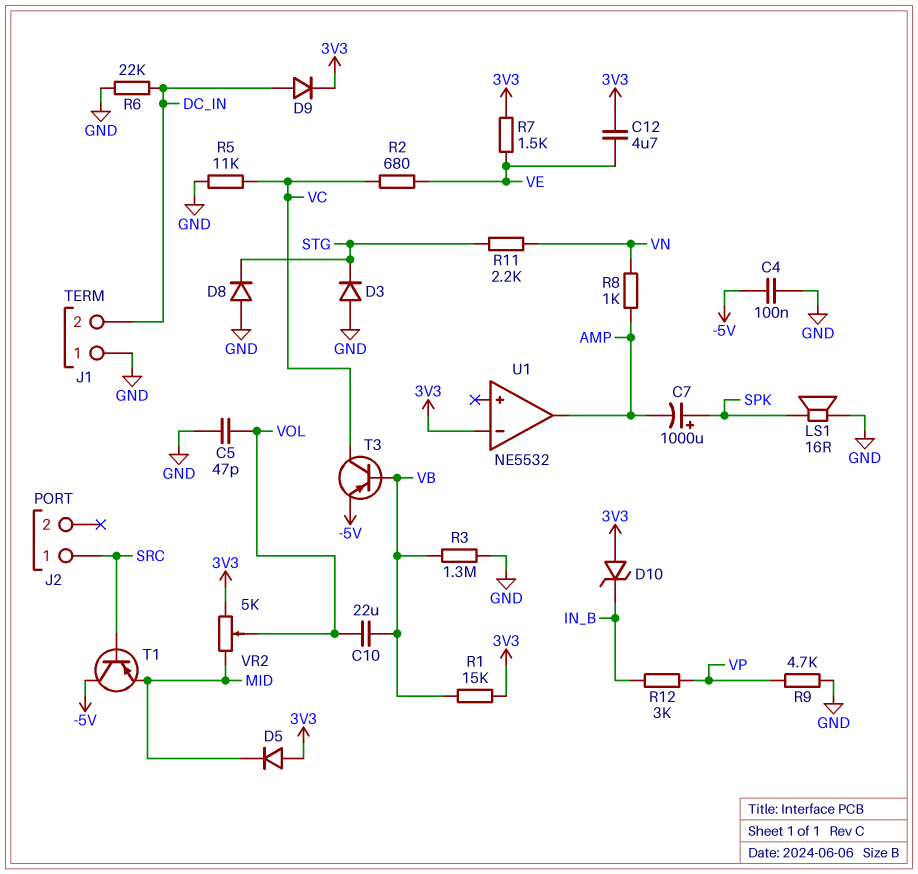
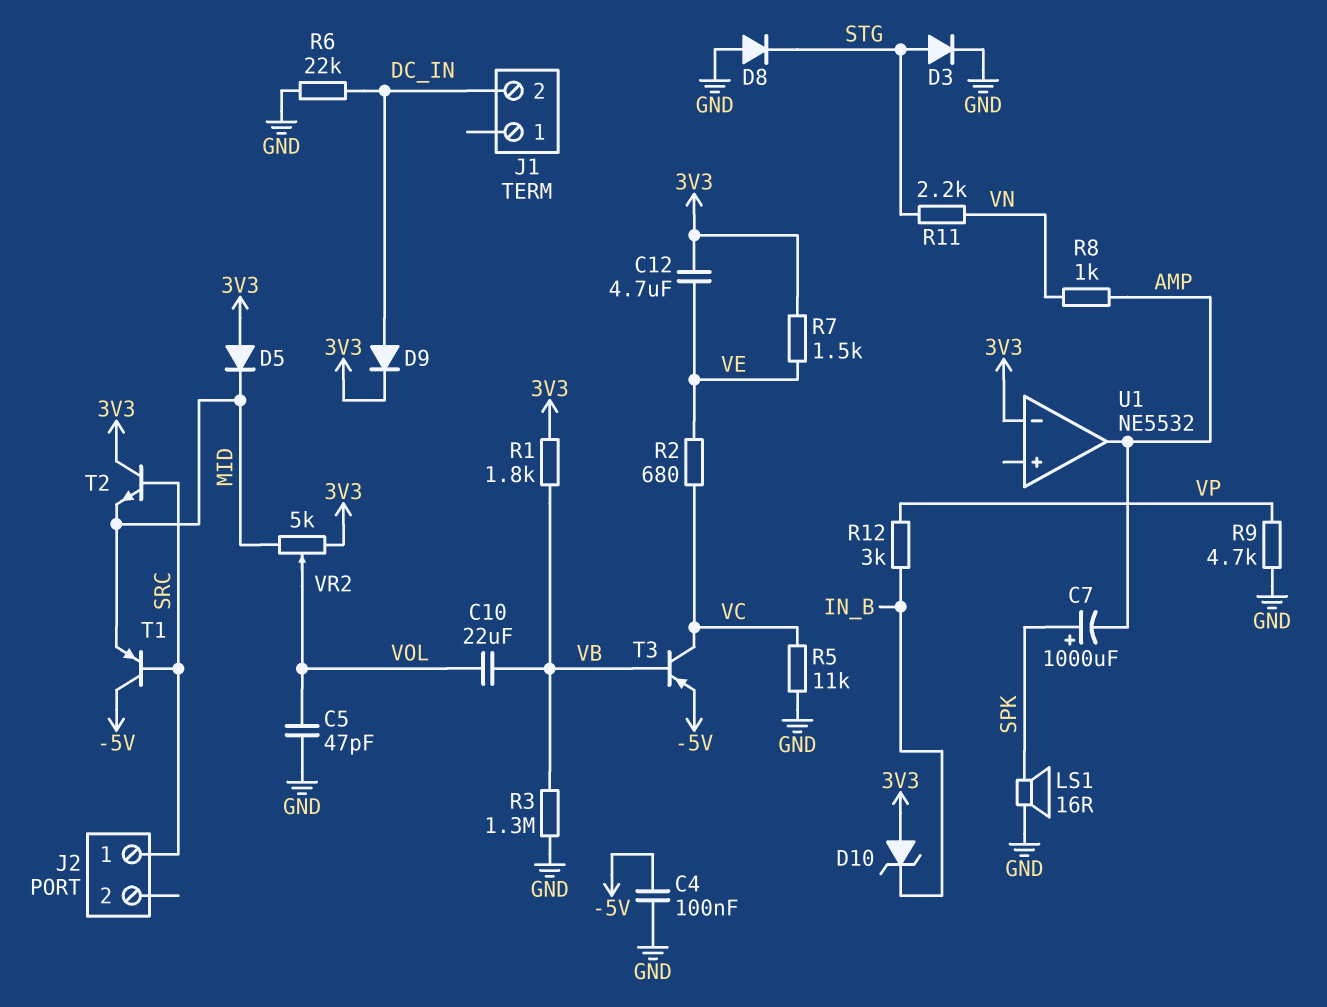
D3: diode (A GND, K STG) -> diode (A STG, K GND)
J1 pin 1: GND -> none
R1: 15k (3V3, VB) -> 1.8k (3V3, VB)
T2: none -> NPN (B SRC, C 3V3, E MID)

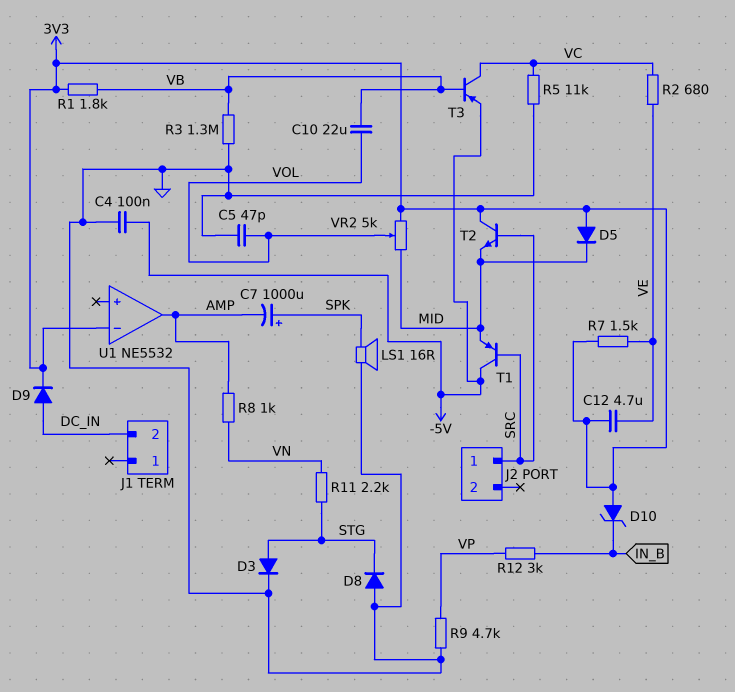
R6: 22k (DC_IN, GND) -> none

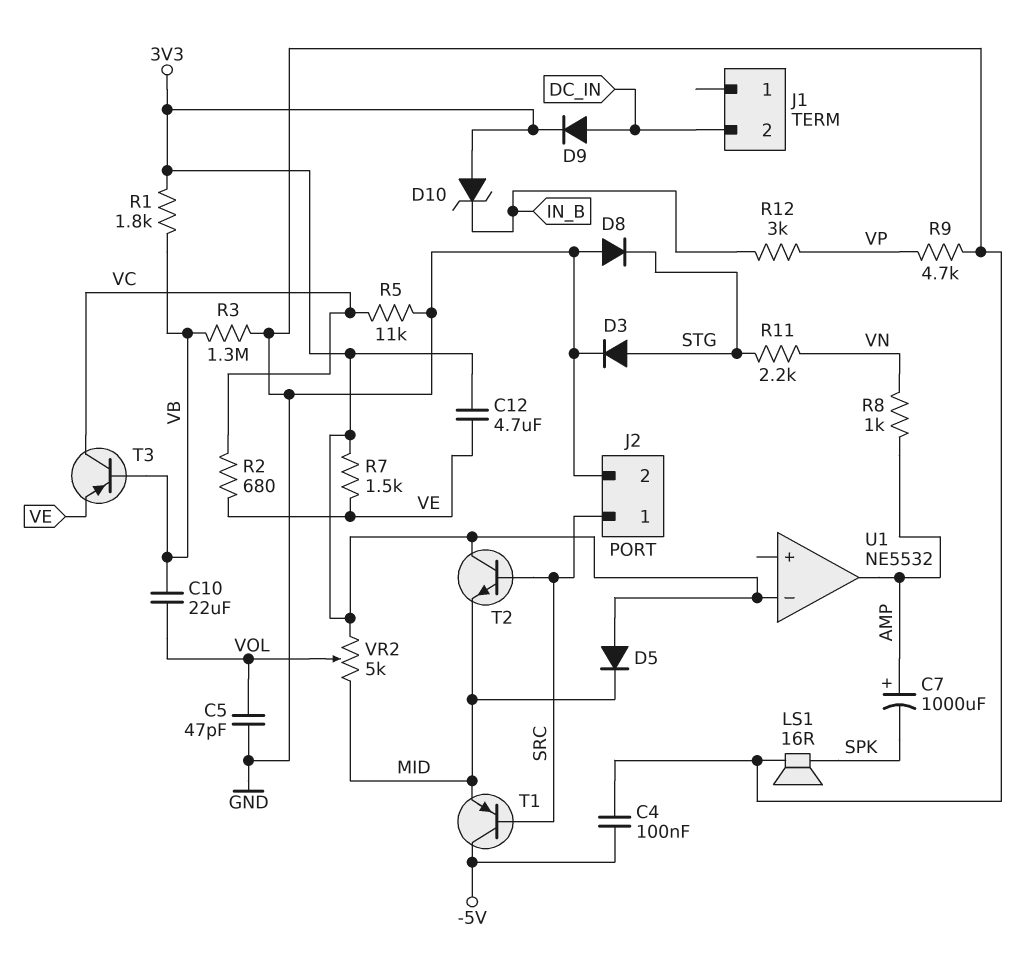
C7: 1000uF (plus SPK, minus AMP) -> 1000uF (plus AMP, minus SPK)
J2 pin 2: none -> GND
T3: PNP (B VB, C VC, E -5V) -> PNP (B VB, C VC, E VE)

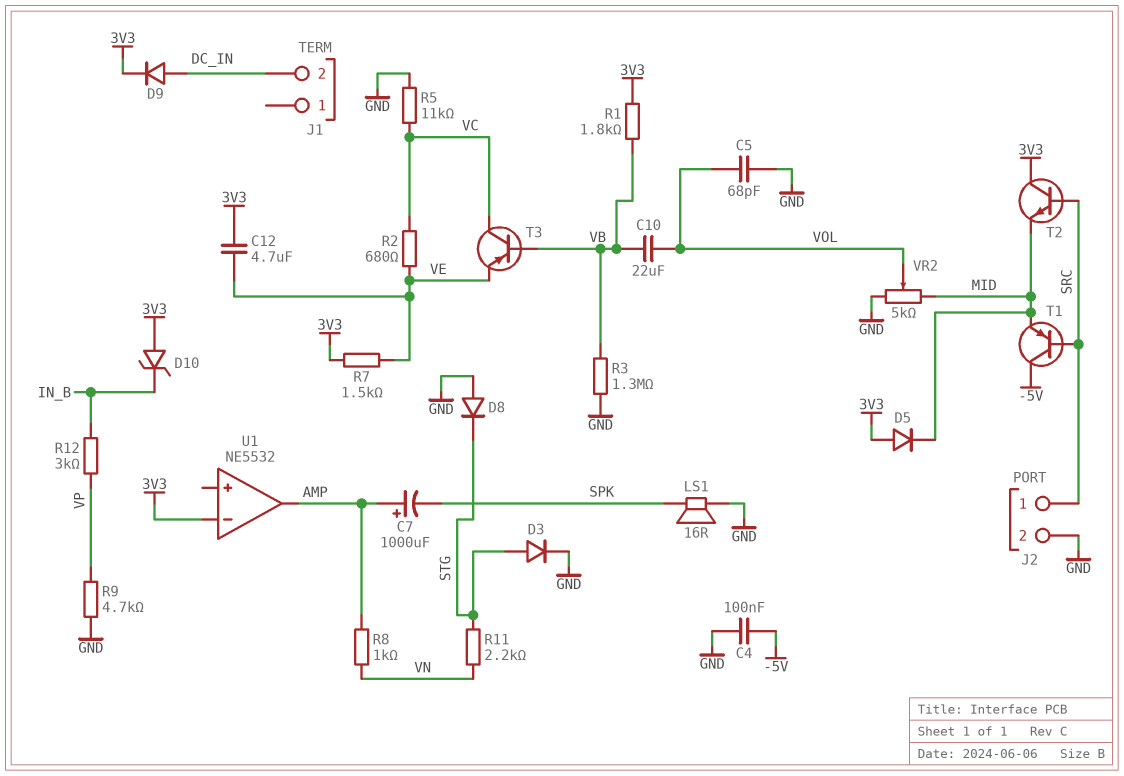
C5: 47pF (GND, VOL) -> 68pF (GND, VOL)
VR2: 5k (3V3, MID, wiper VOL) -> 5k (GND, MID, wiper VOL)

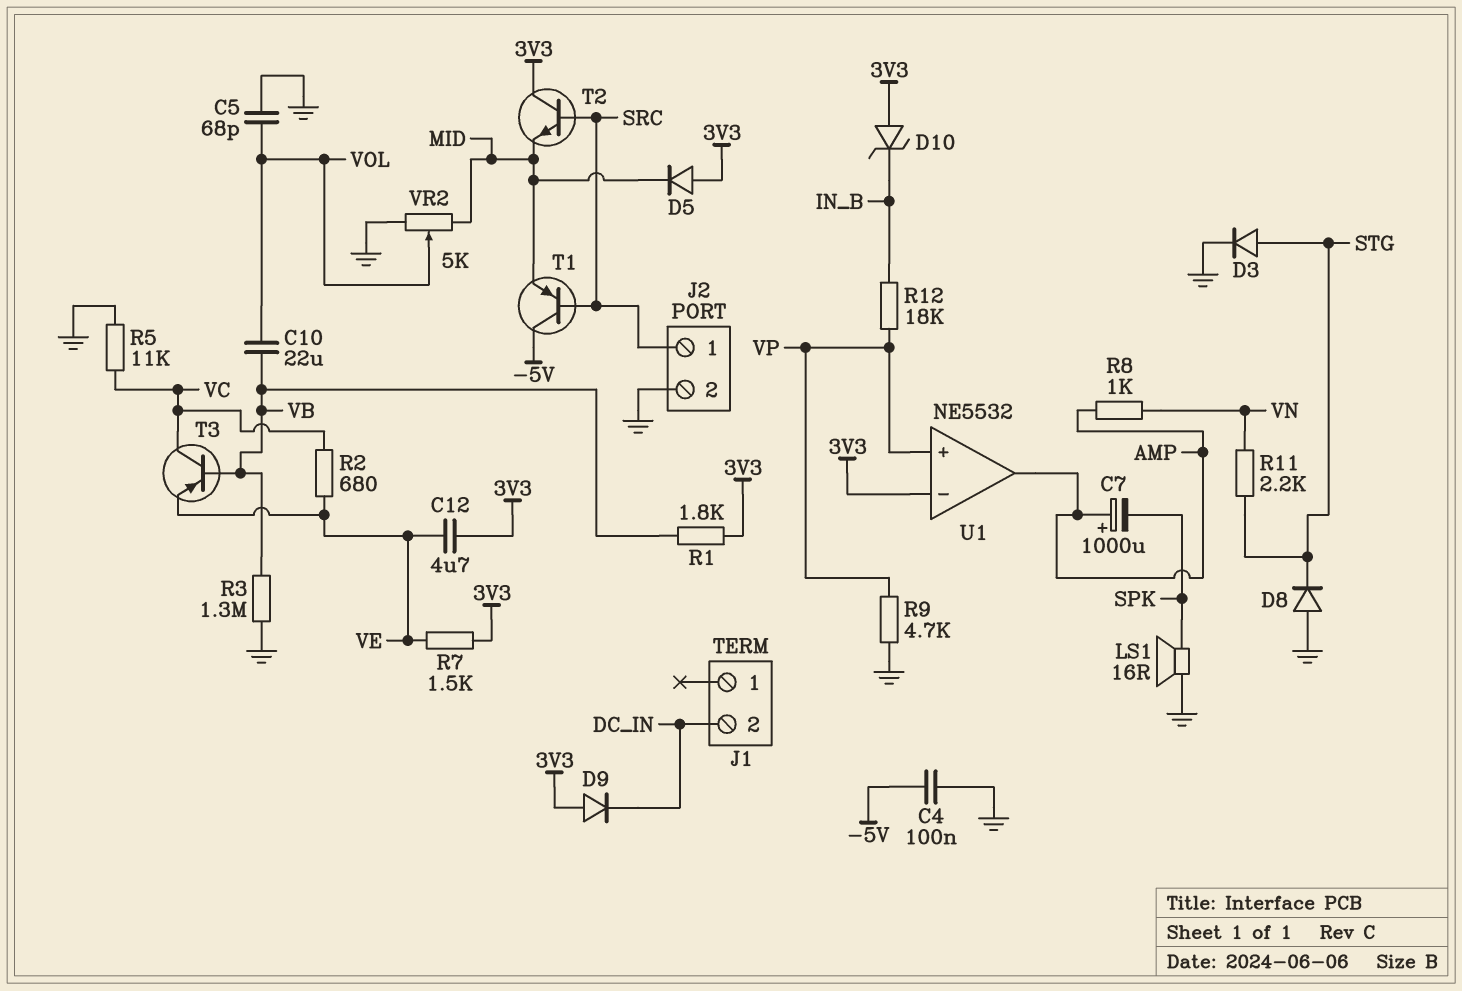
D9: diode (A DC_IN, K 3V3) -> diode (A 3V3, K DC_IN)
R12: 3k (IN_B, VP) -> 18k (IN_B, VP)
U1 pin in+: none -> VP

